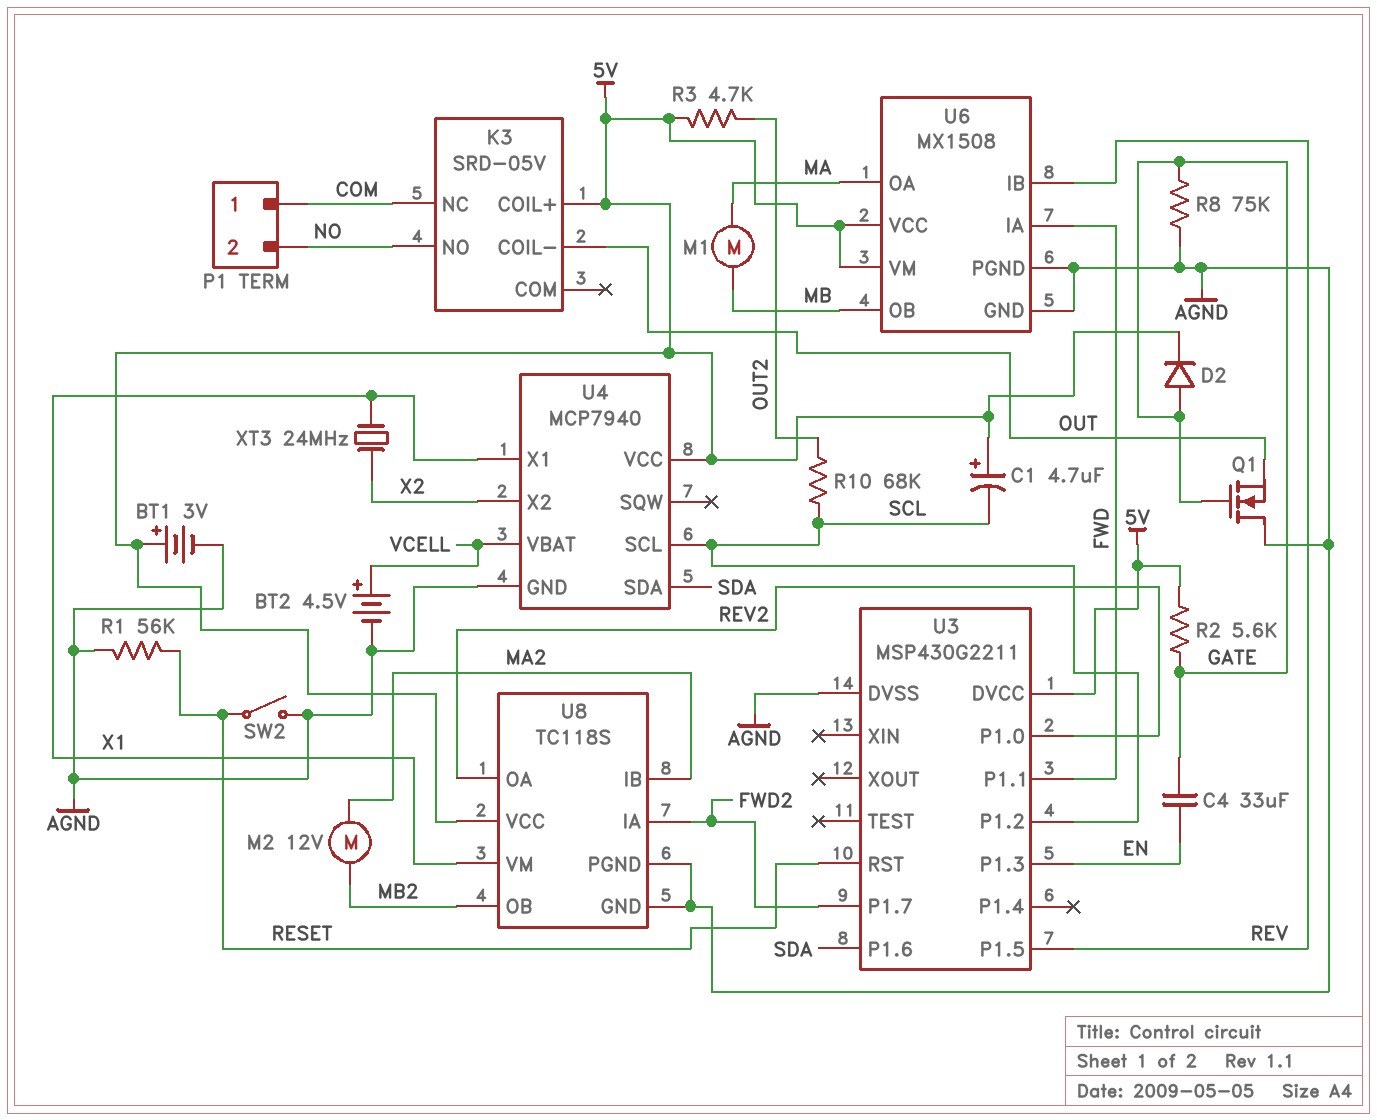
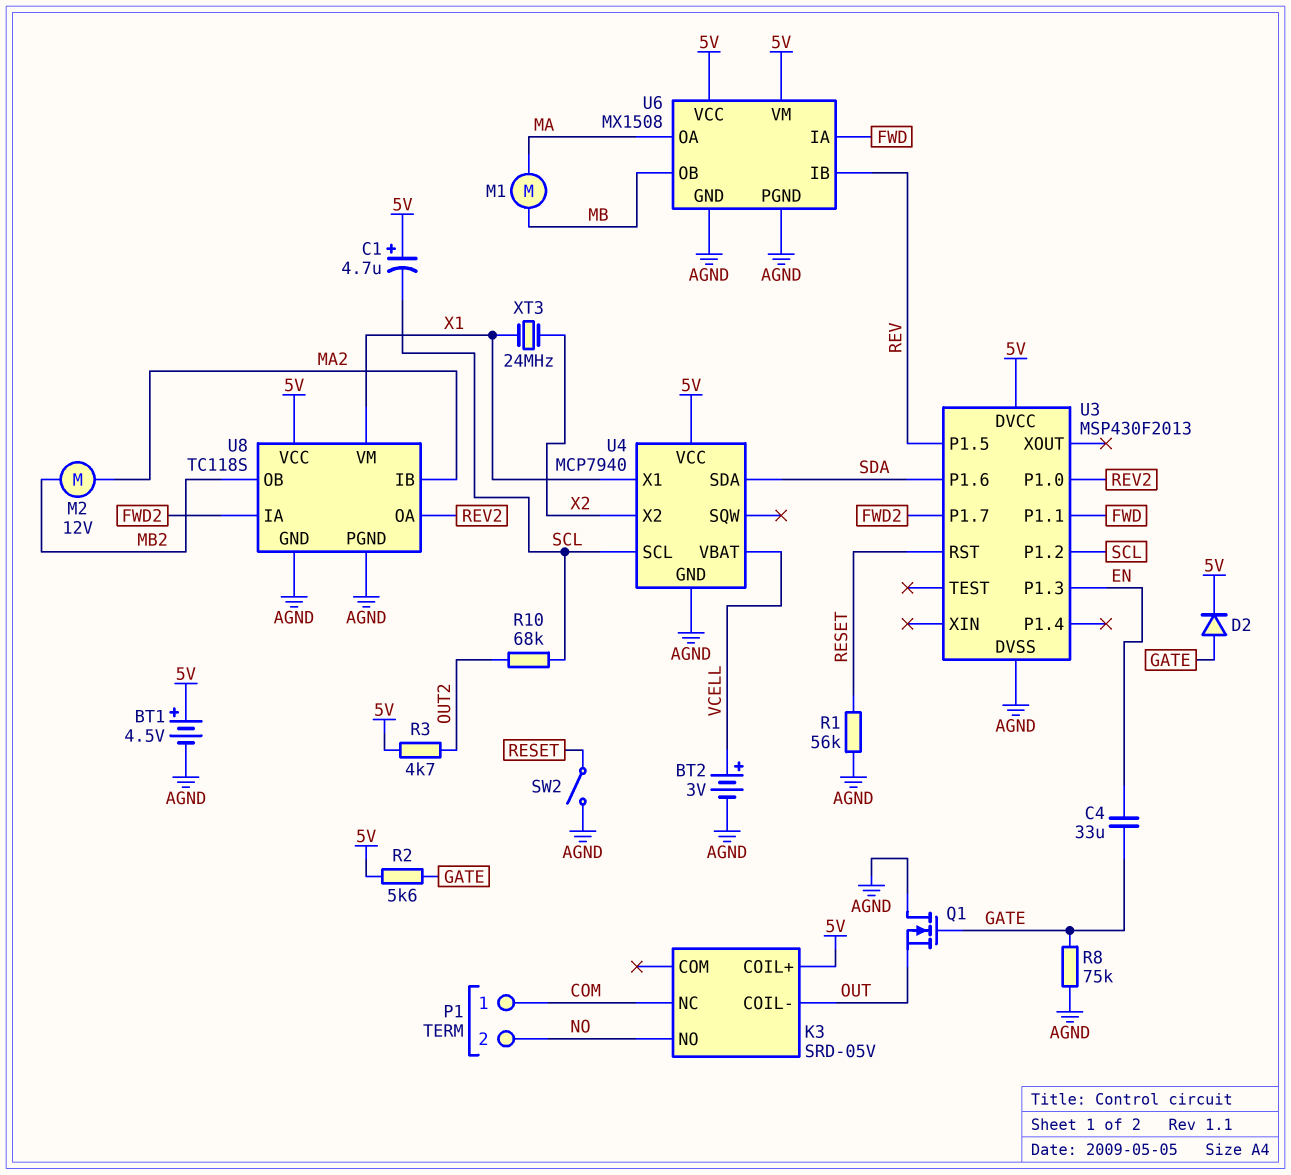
BT1: 3V (plus 5V, minus AGND) -> 4.5V (plus 5V, minus AGND)
BT2: 4.5V (plus VCELL, minus AGND) -> 3V (plus VCELL, minus AGND)
U3: MSP430G2211 -> MSP430F2013

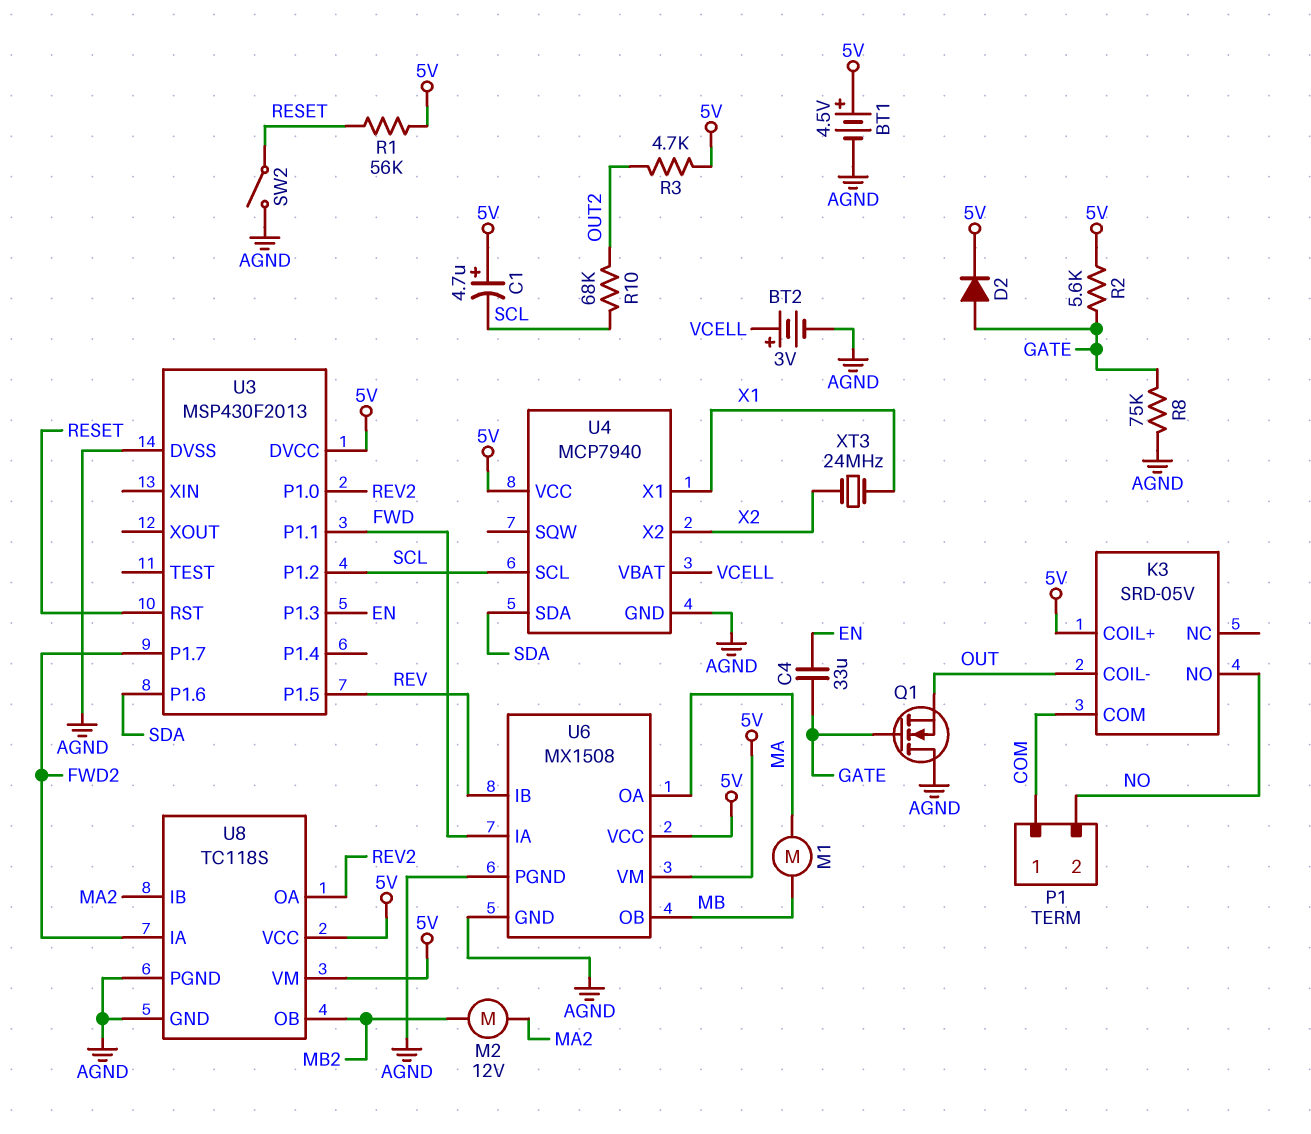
K3 pin COM: none -> COM
K3 pin NC: COM -> none
R1: 56k (AGND, RESET) -> 56k (5V, RESET)
U8 pin VM: X1 -> 5V

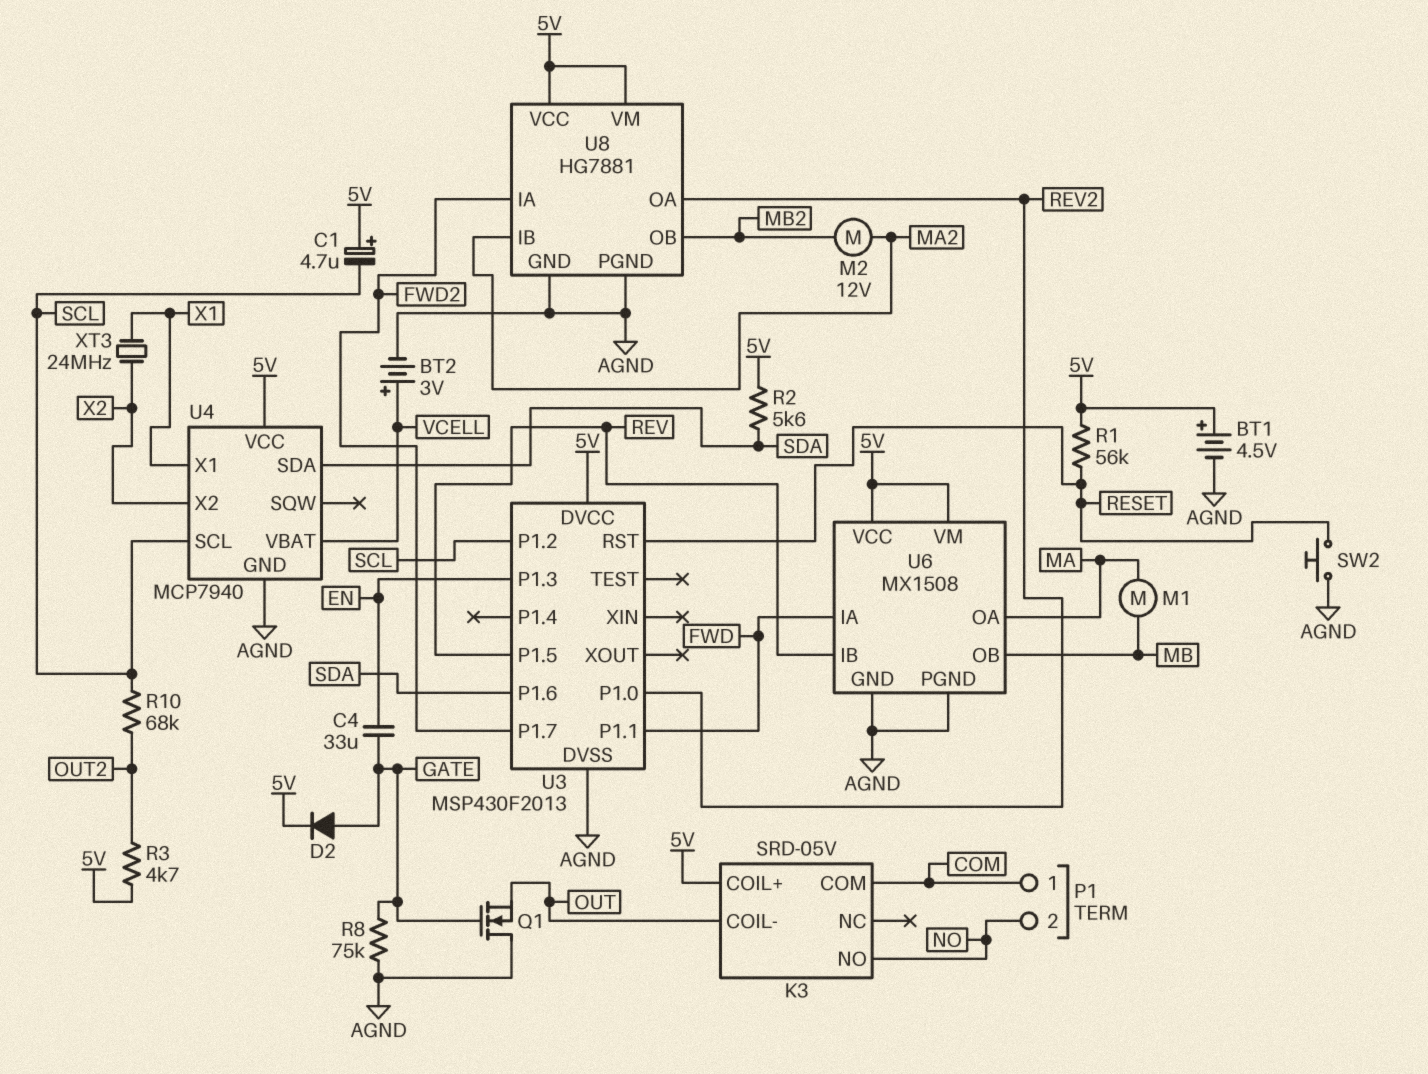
R2: 5.6k (5V, GATE) -> 5.6k (5V, SDA)
SW2: switch (AGND, RESET) -> button (AGND, RESET)
U8: TC118S -> HG7881

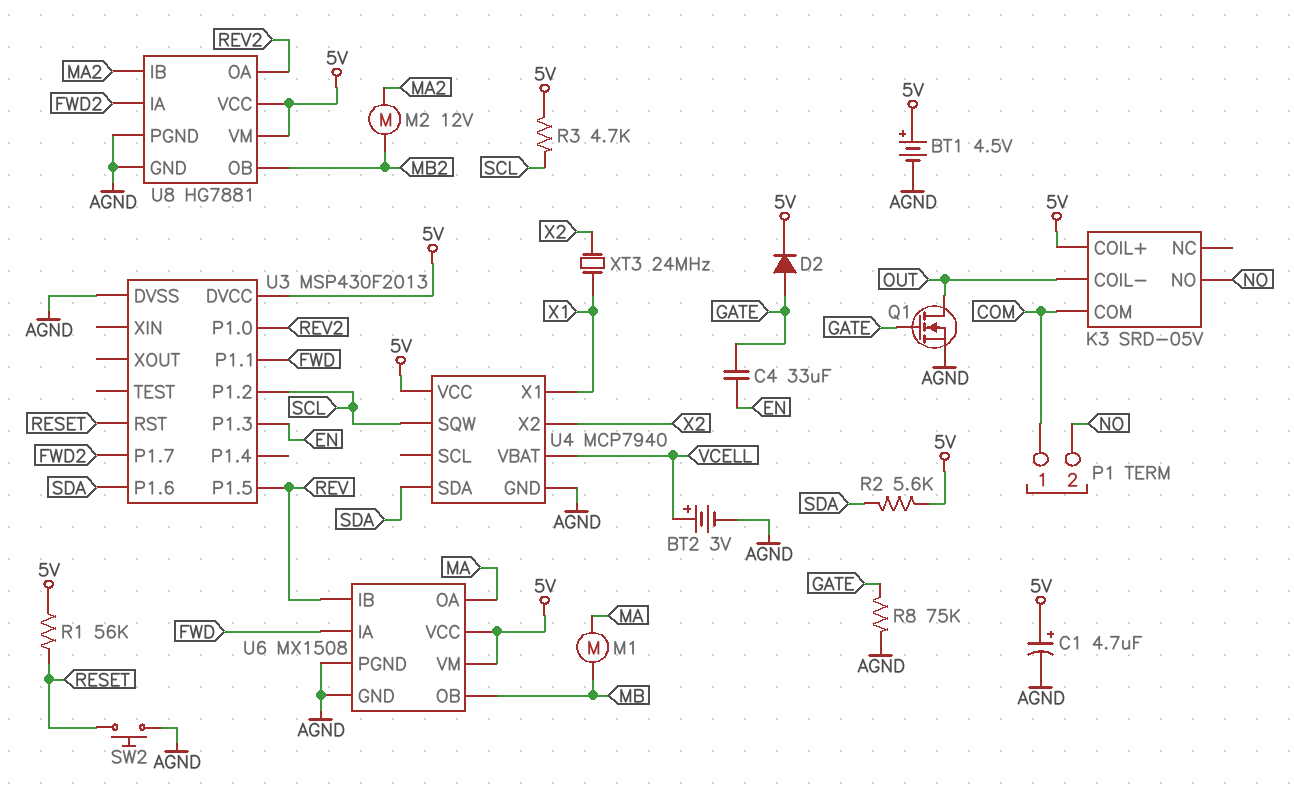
C1: 4.7uF (plus 5V, minus SCL) -> 4.7uF (plus 5V, minus AGND)
Q1: NMOS (G GATE, D AGND, S OUT) -> NMOS (G GATE, D OUT, S AGND)
R3: 4.7k (5V, OUT2) -> 4.7k (5V, SCL)
R10: 68k (OUT2, SCL) -> none
U4 pin SCL: SCL -> none
U4 pin SQW: none -> SCL

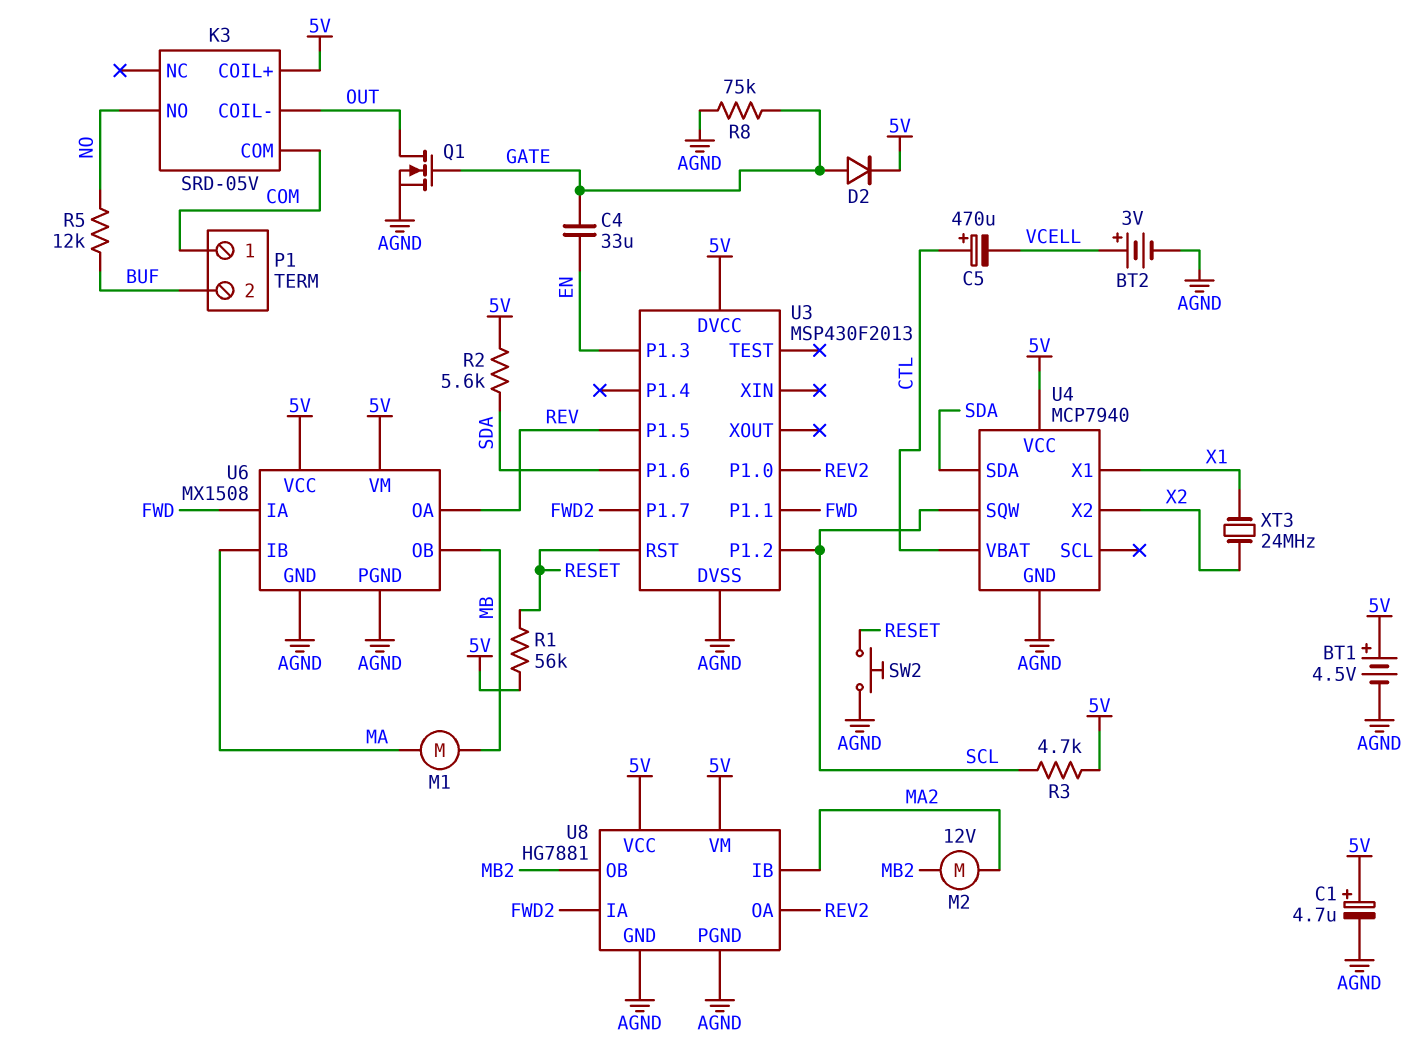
C5: none -> 470uF (plus CTL, minus VCELL)
P1 pin 2: NO -> BUF
R5: none -> 12k (BUF, NO)
U4 pin VBAT: VCELL -> CTL
U6 pin IB: REV -> MA
U6 pin OA: MA -> REV

